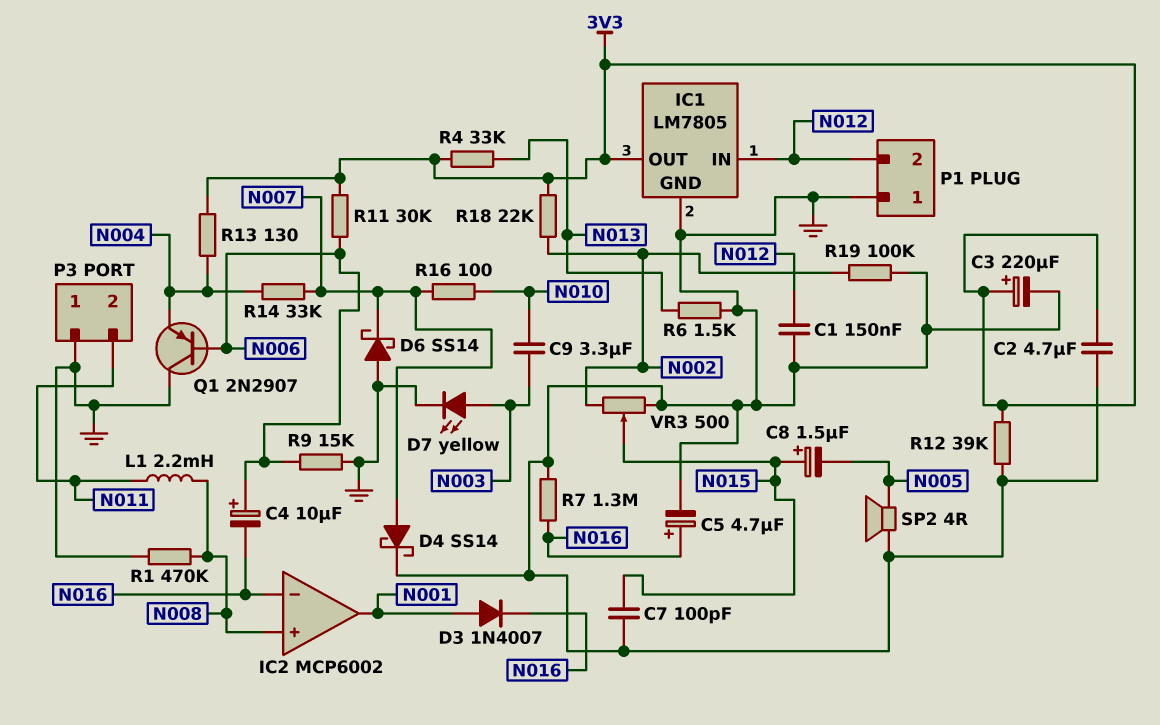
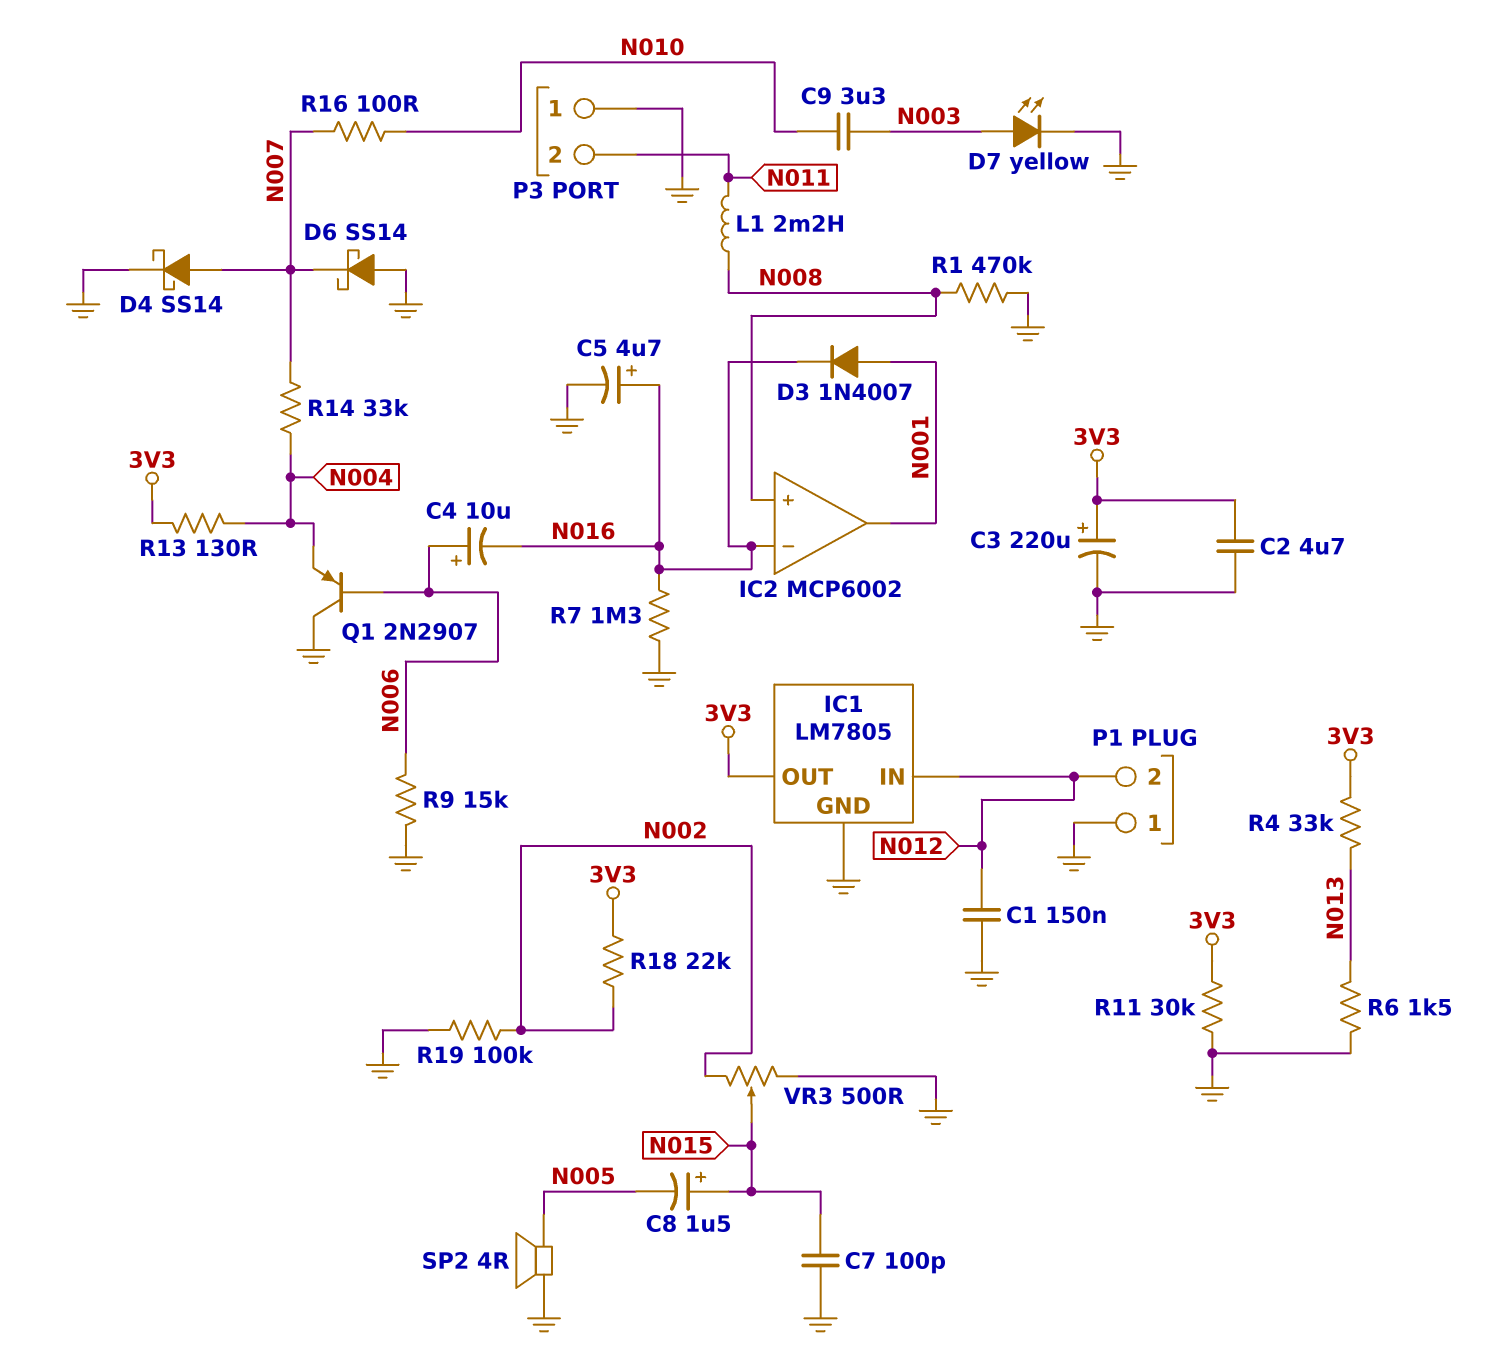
R11: 30k (3V3, N006) -> 30k (3V3, GND)
R12: 39k (3V3, GND) -> none

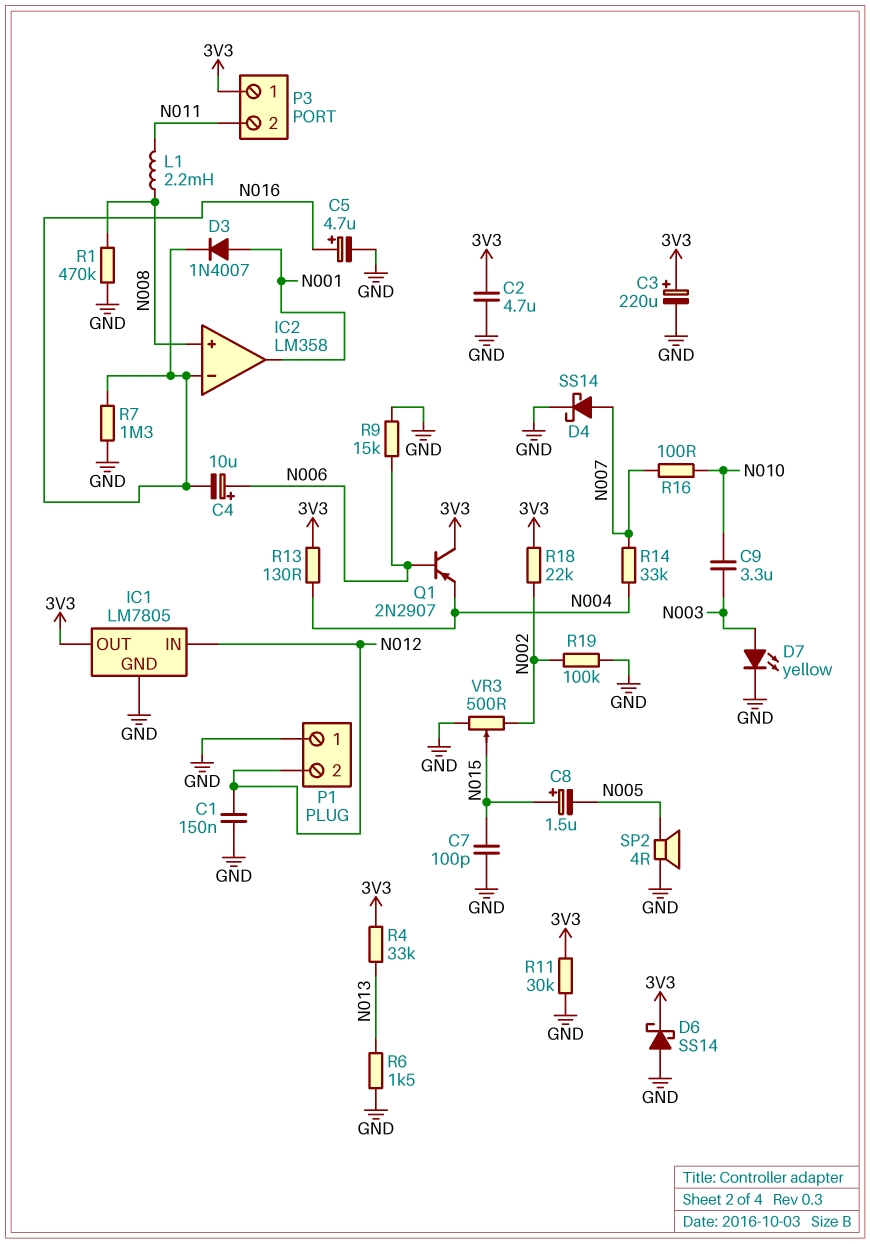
D6: schottky SS14 (A GND, K N007) -> schottky SS14 (A GND, K 3V3)
IC2: MCP6002 -> LM358
P3 pin 1: GND -> 3V3
Q1: PNP 2N2907 (B N006, C GND, E N004) -> PNP 2N2907 (B N006, C 3V3, E N004)

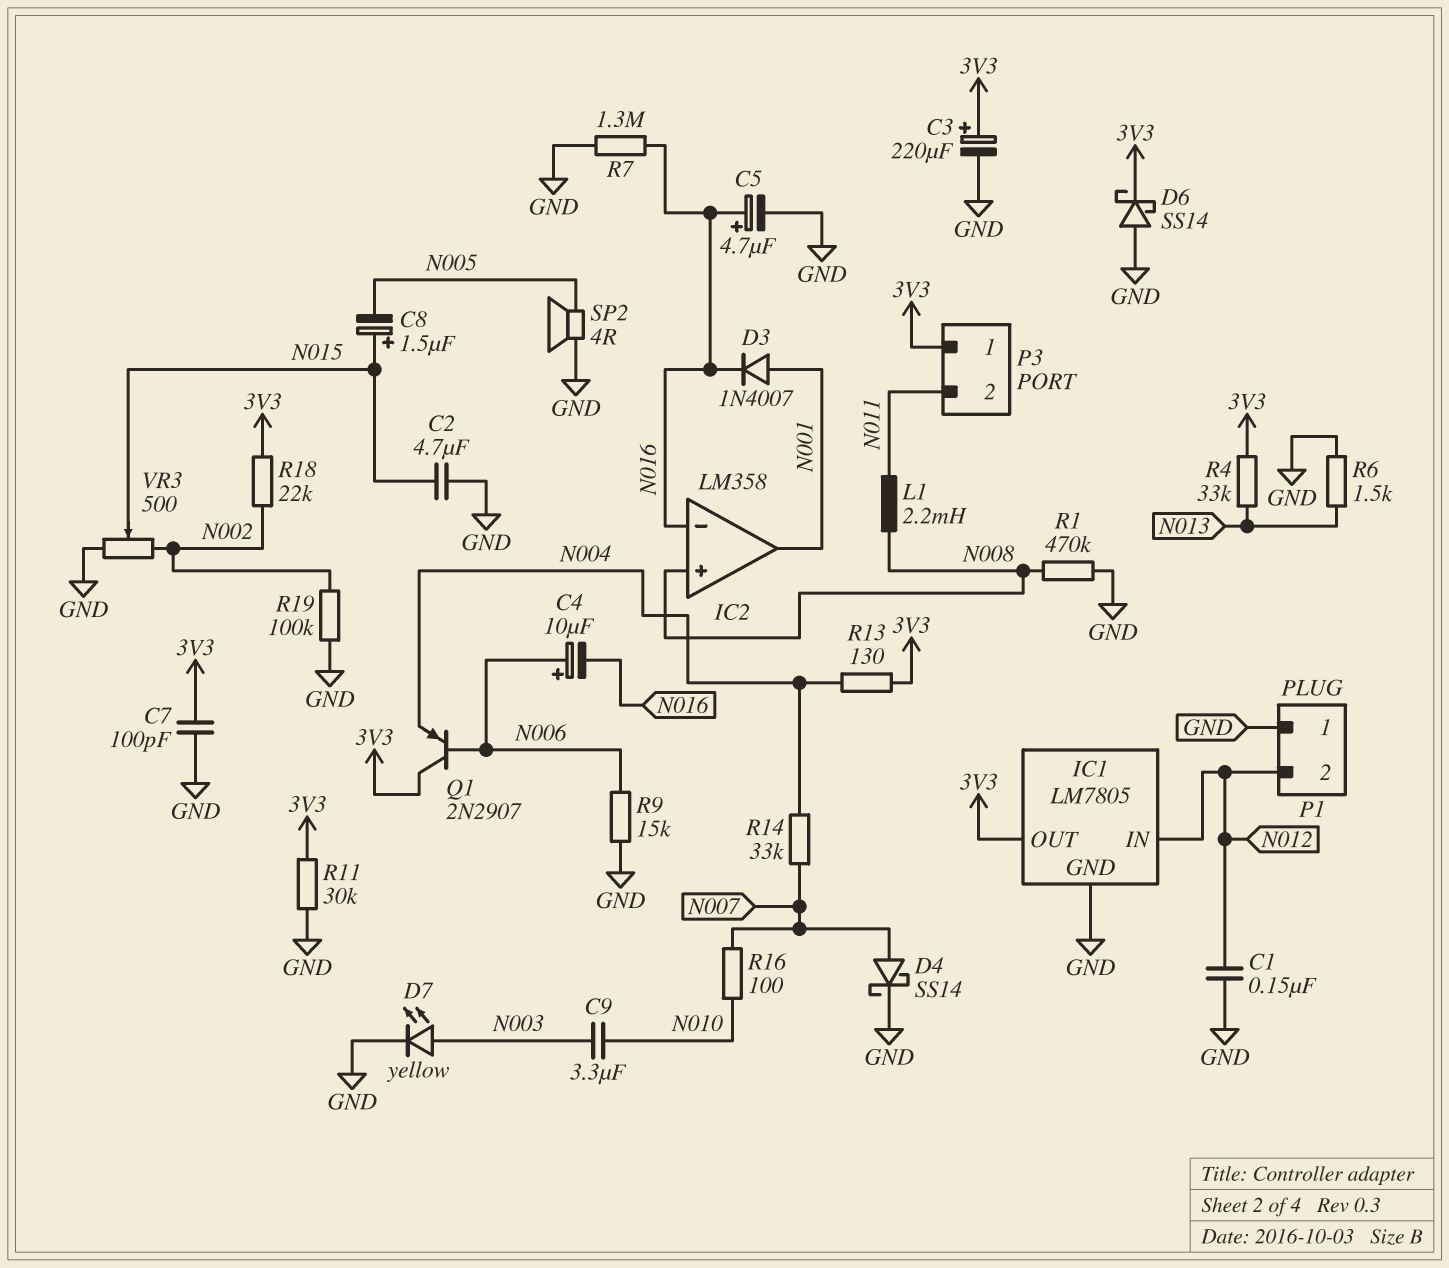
C2: 4.7uF (3V3, GND) -> 4.7uF (GND, N015)
C7: 100pF (GND, N015) -> 100pF (3V3, GND)

